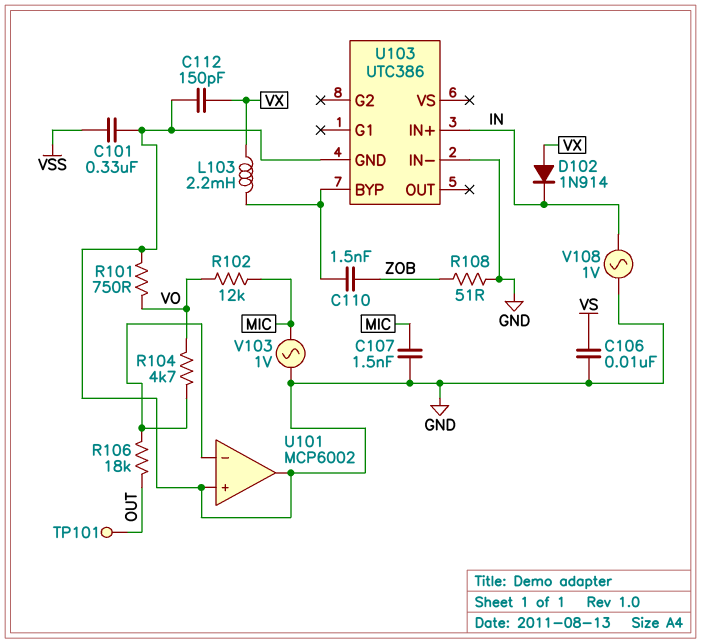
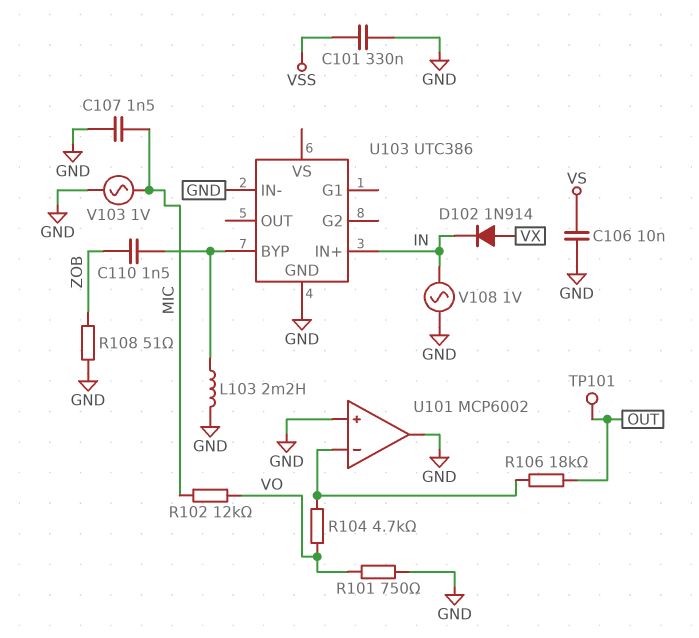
C112: 150pF (GND, VX) -> none
L103: 2.2mH (U103/BYP, VX) -> 2.2mH (GND, U103/BYP)

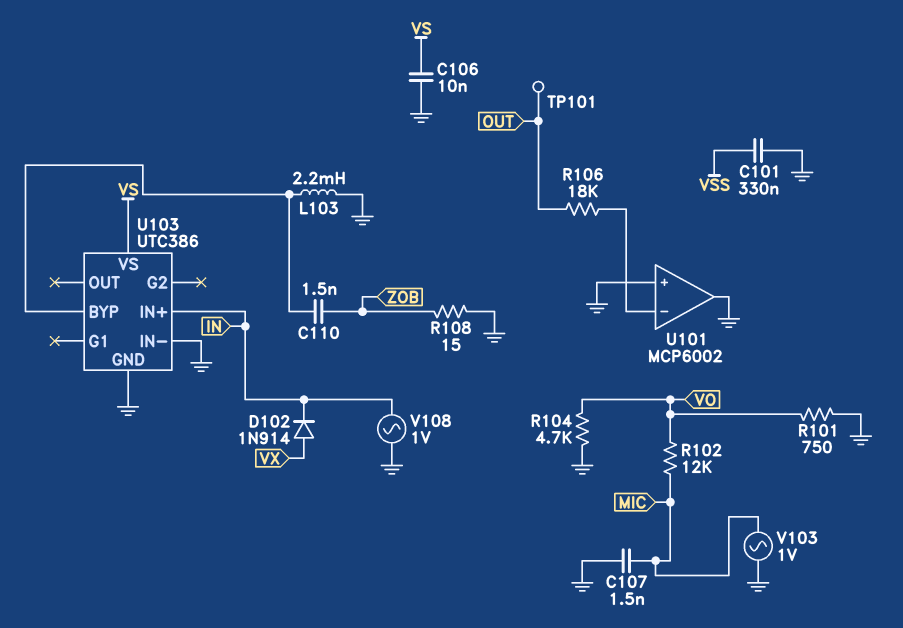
R104: 4.7k (U101/in-, VO) -> 4.7k (GND, VO)
R108: 51 (GND, ZOB) -> 15 (GND, ZOB)
U103 pin VS: none -> VS

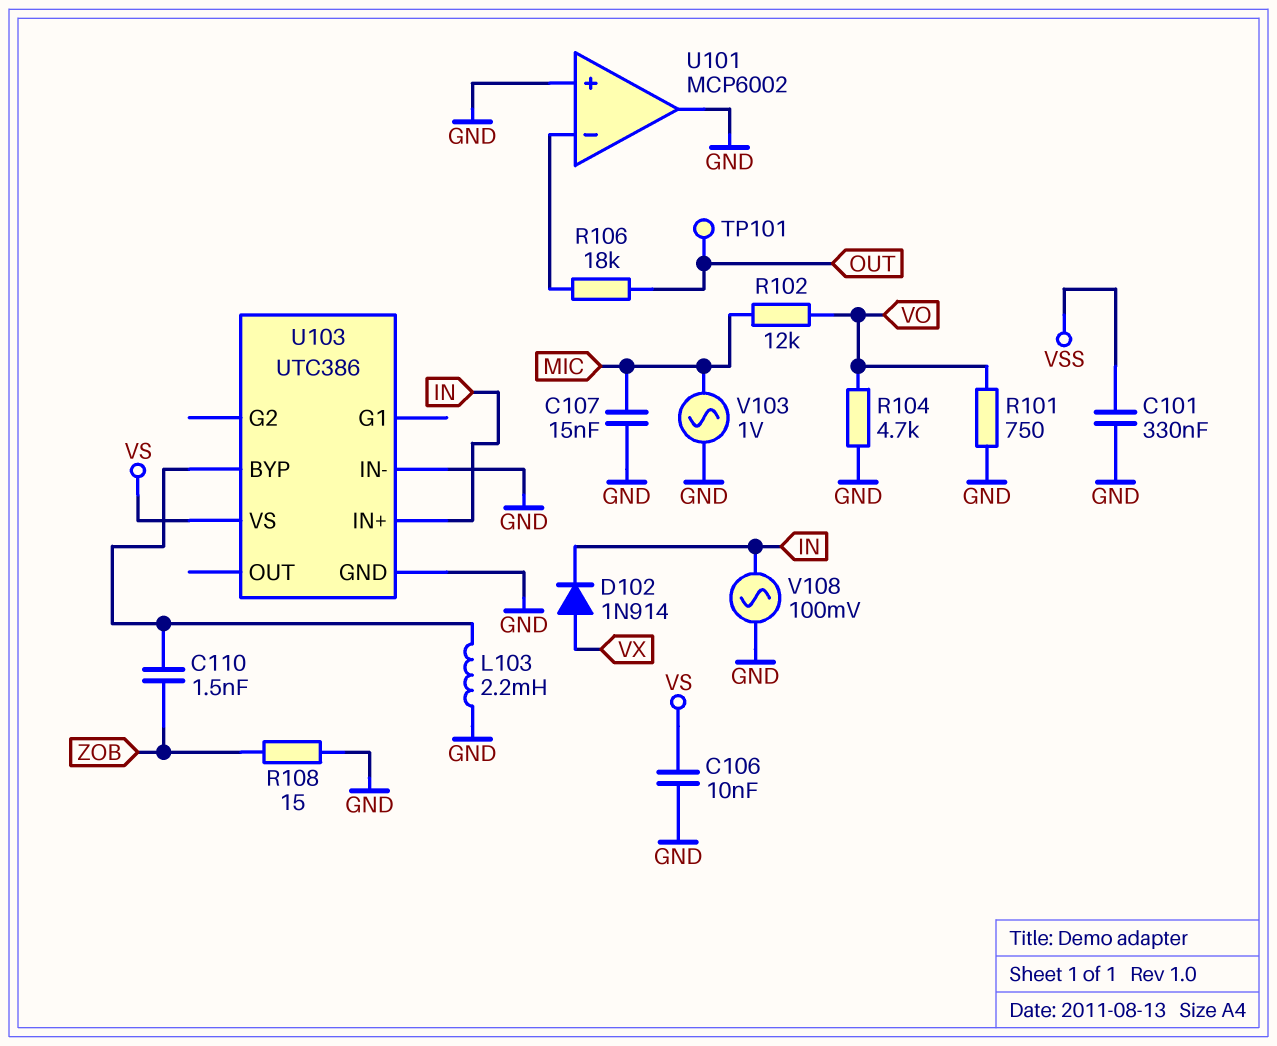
C107: 1.5nF (GND, MIC) -> 15nF (GND, MIC)
V108: AC 1V (GND, IN) -> AC 100mV (GND, IN)

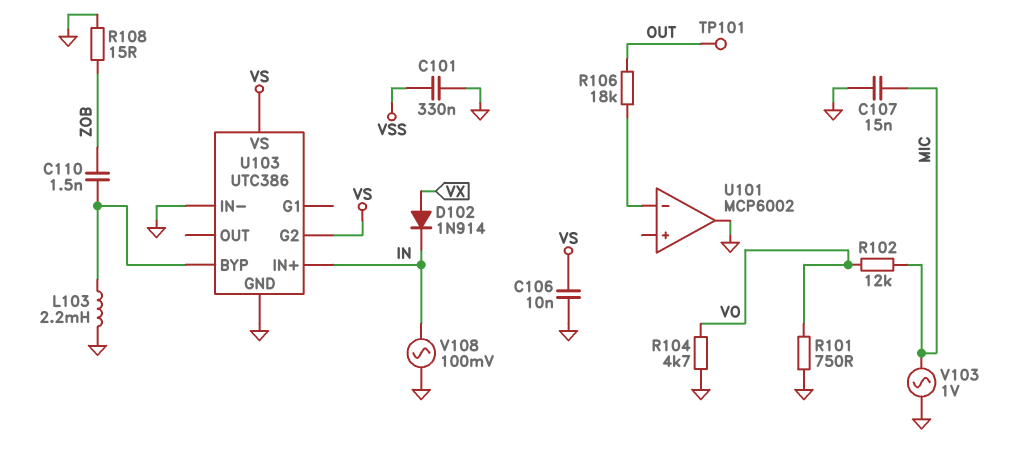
U101 pin in+: GND -> none
U103 pin G2: none -> VS

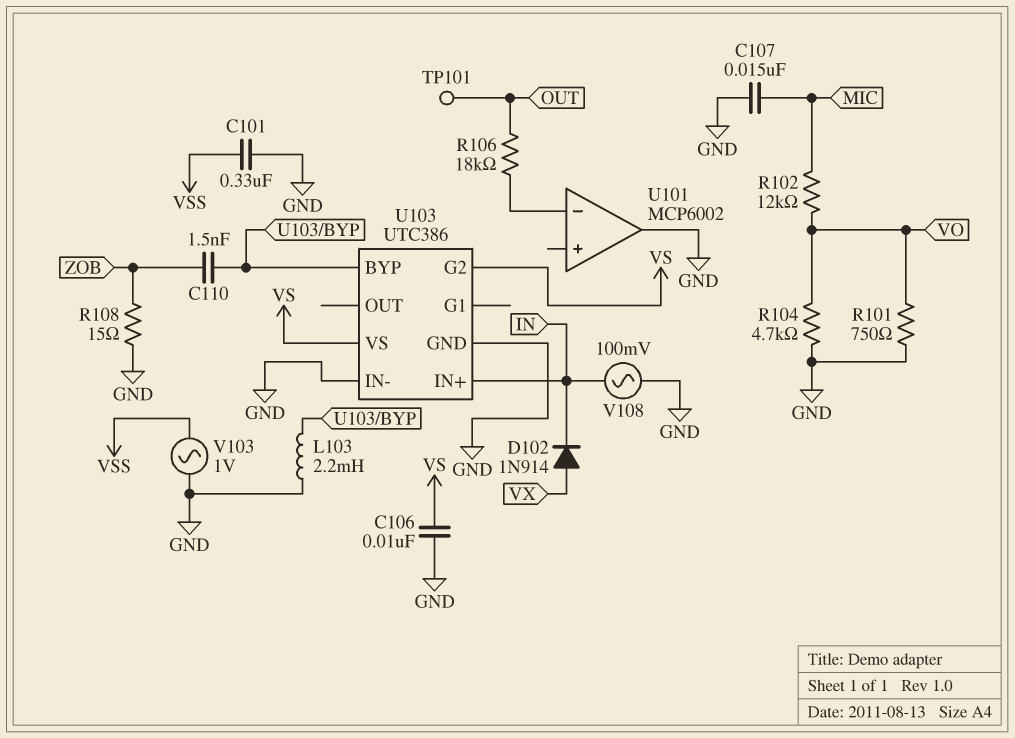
V103: AC 1V (GND, MIC) -> AC 1V (GND, VSS)

